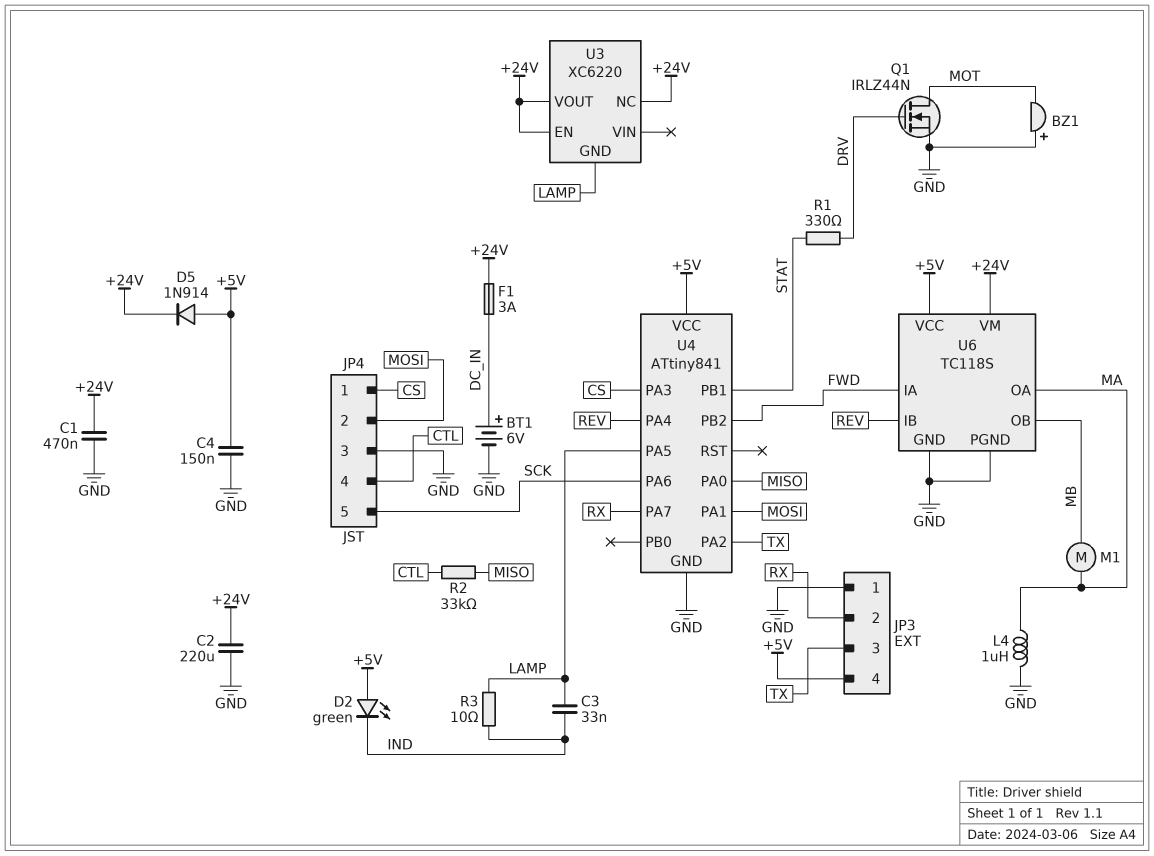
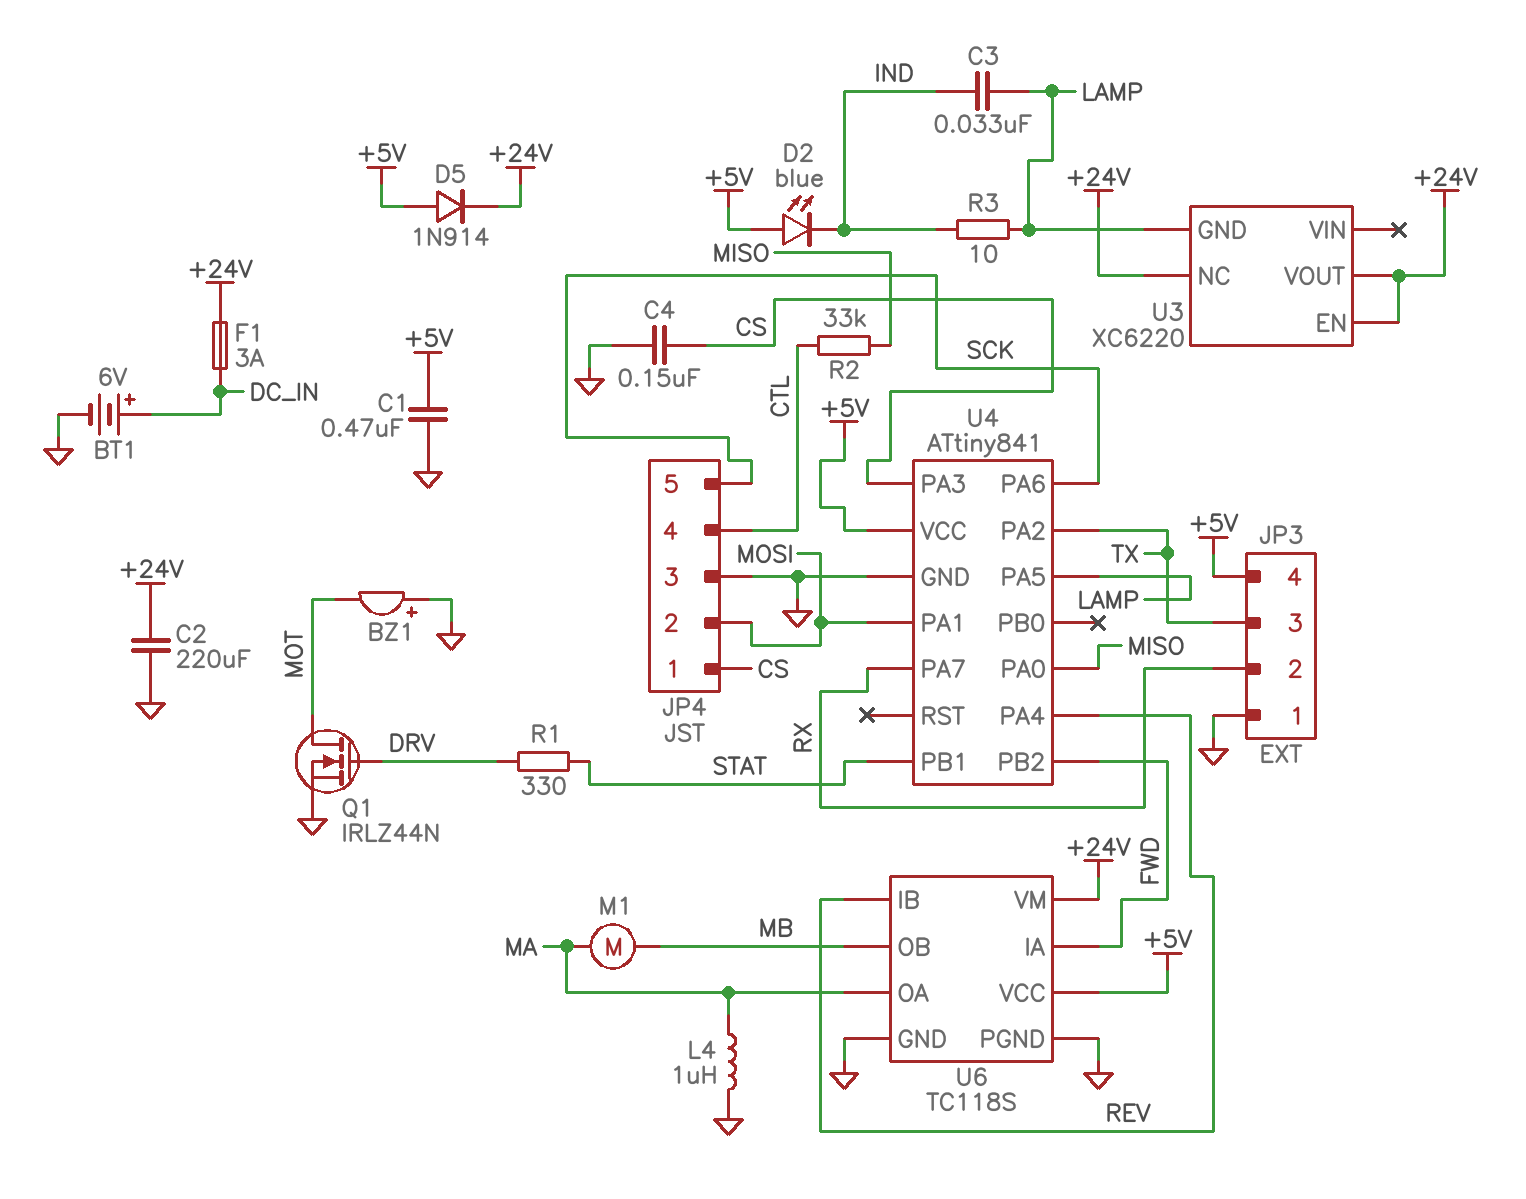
C1: 470nF (+24V, GND) -> 470nF (+5V, GND)
C4: 150nF (+5V, GND) -> 150nF (CS, GND)
D2: LED green (A +5V, K IND) -> LED blue (A +5V, K IND)

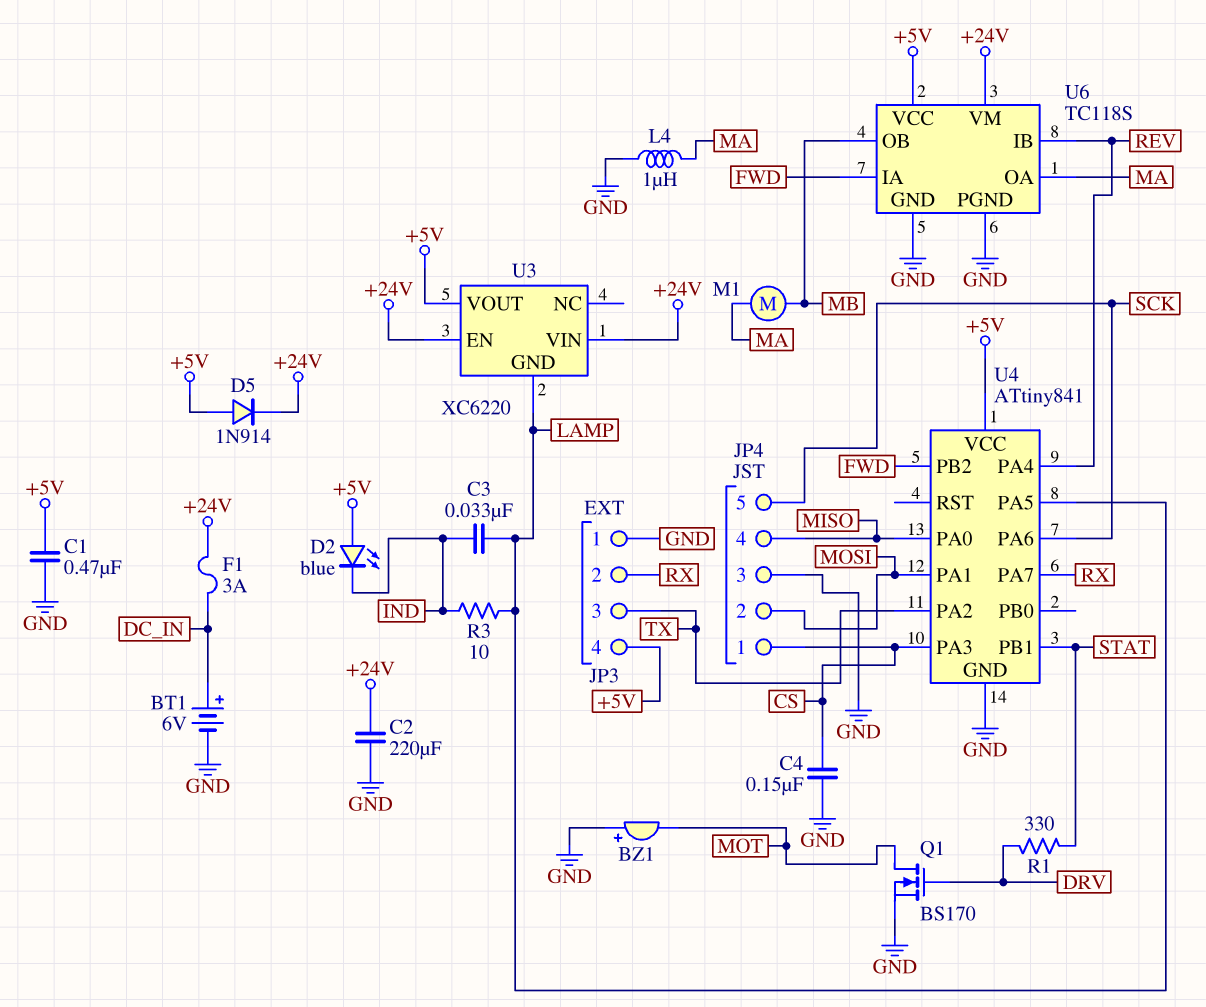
JP4 pin 4: CTL -> MISO
Q1: NMOS IRLZ44N (G DRV, D MOT, S GND) -> NMOS BS170 (G DRV, D MOT, S GND)
R2: 33k (CTL, MISO) -> none
U3 pin NC: +24V -> none
U3 pin VIN: none -> +24V
U3 pin VOUT: +24V -> +5V

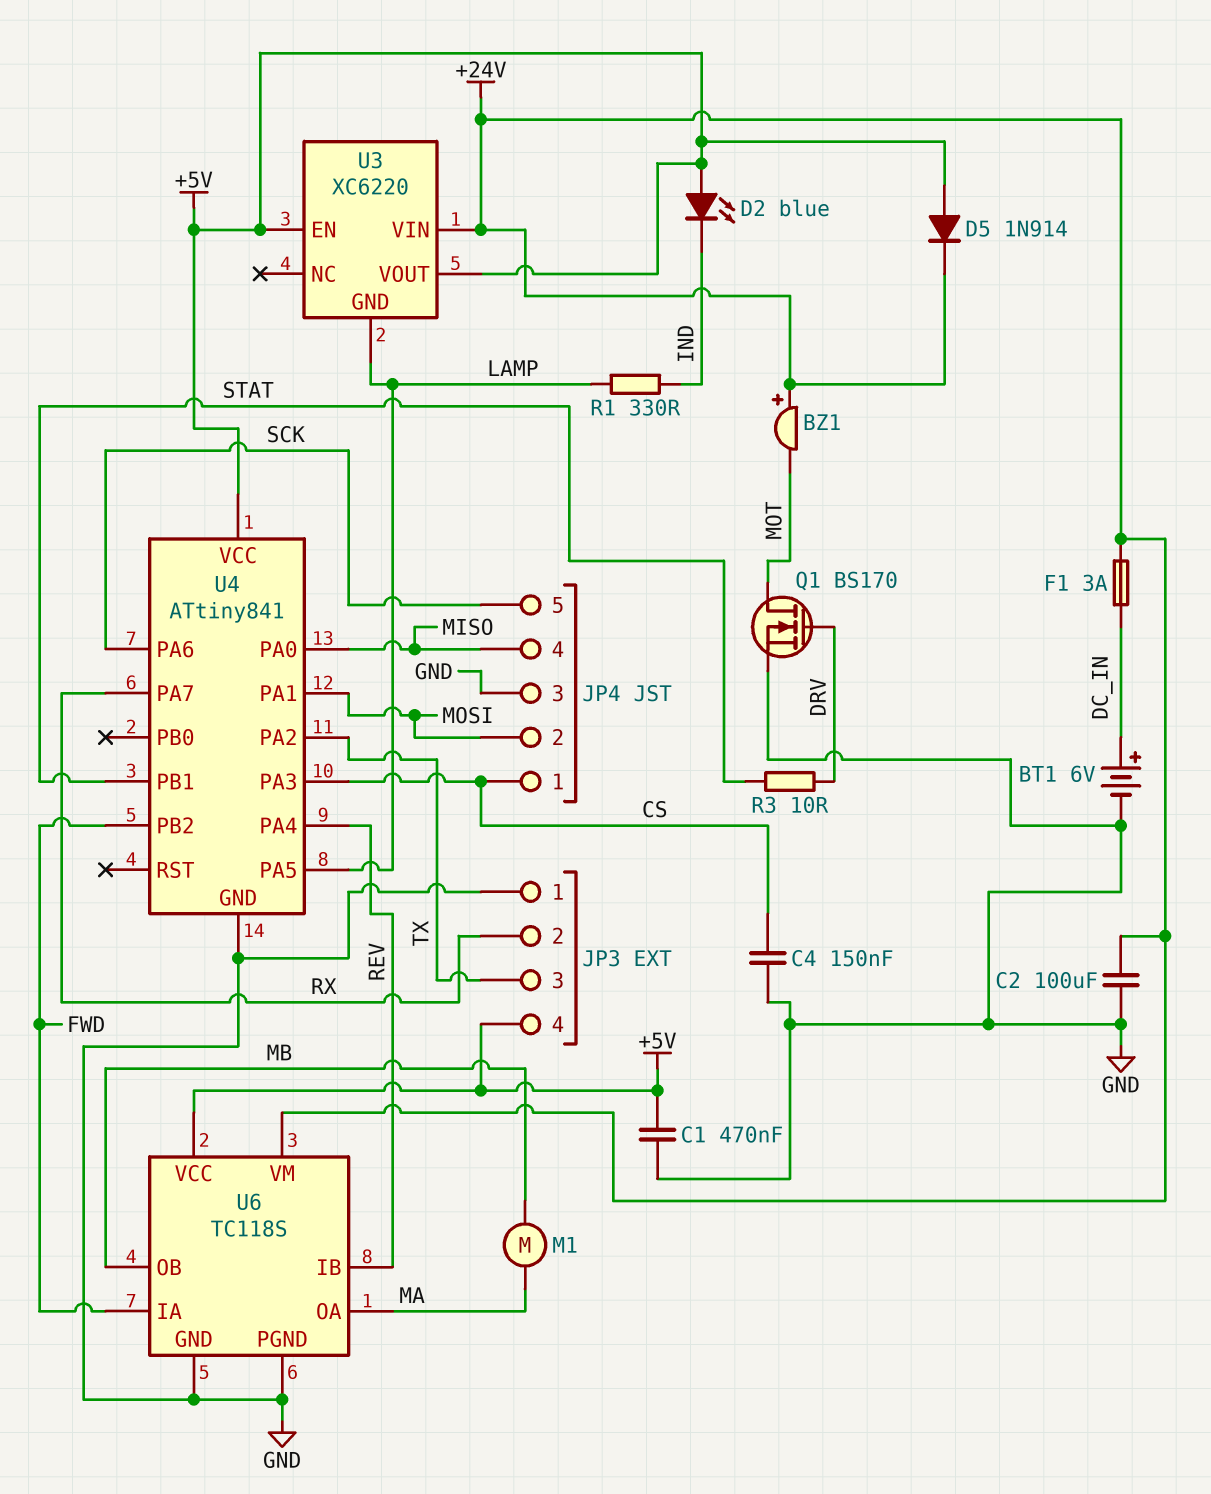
BZ1: buzzer (plus GND, minus MOT) -> buzzer (plus +24V, minus MOT)
C2: 220uF (+24V, GND) -> 100uF (+24V, GND)
C3: 33nF (IND, LAMP) -> none
L4: 1uH (GND, MA) -> none
R1: 330 (DRV, STAT) -> 330 (IND, LAMP)
R3: 10 (IND, LAMP) -> 10 (DRV, STAT)
U3 pin EN: +24V -> +5V

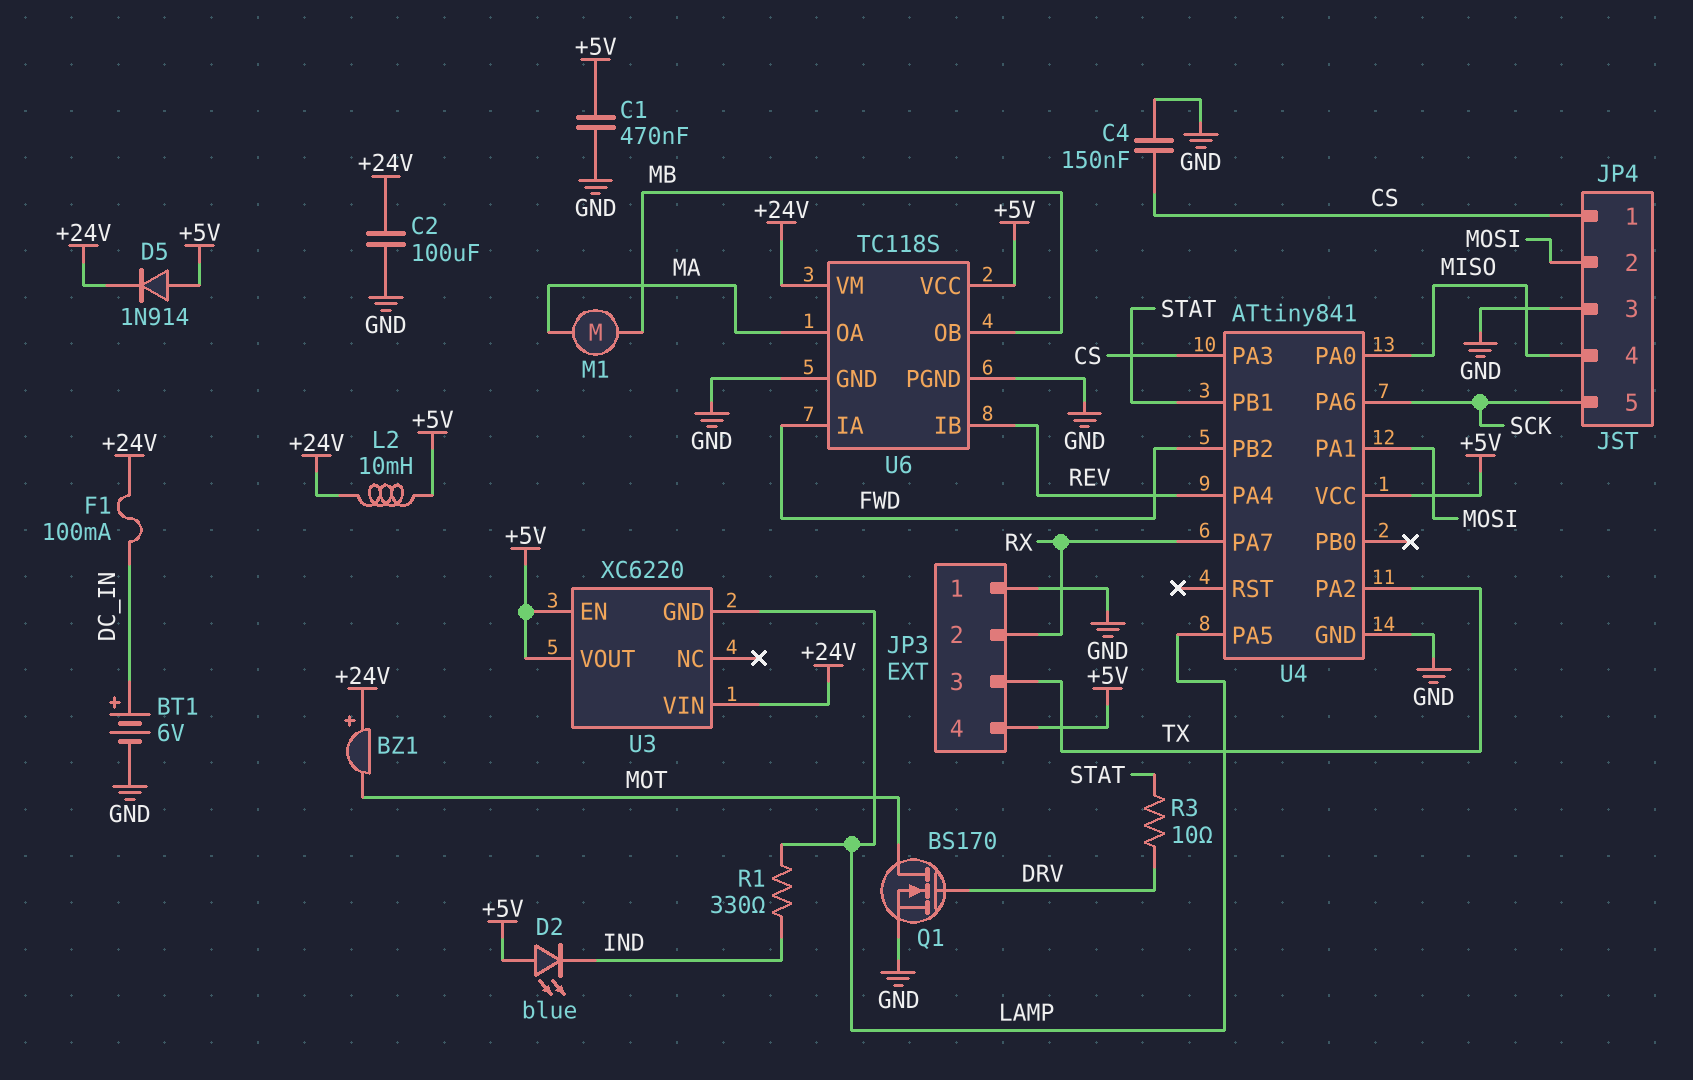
F1: 3A (+24V, DC_IN) -> 100mA (+24V, DC_IN)
L2: none -> 10mH (+5V, +24V)

